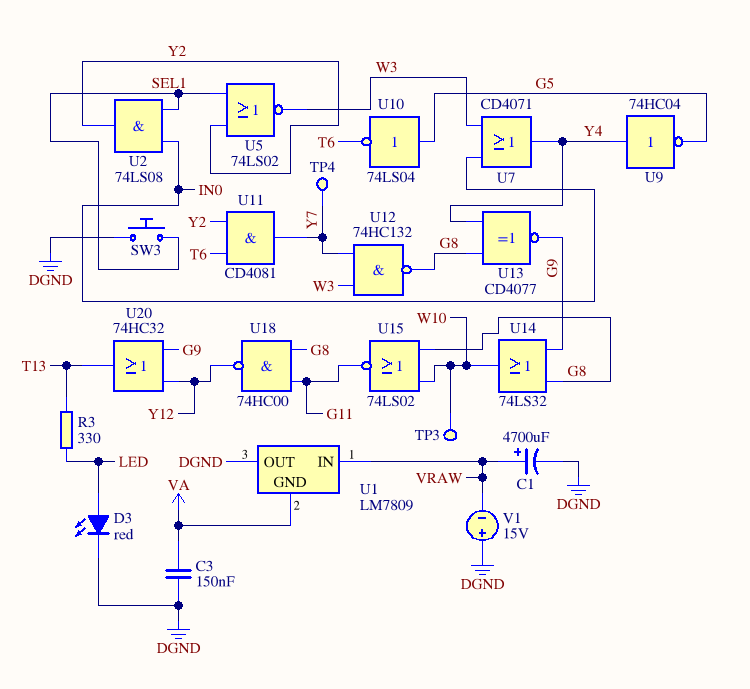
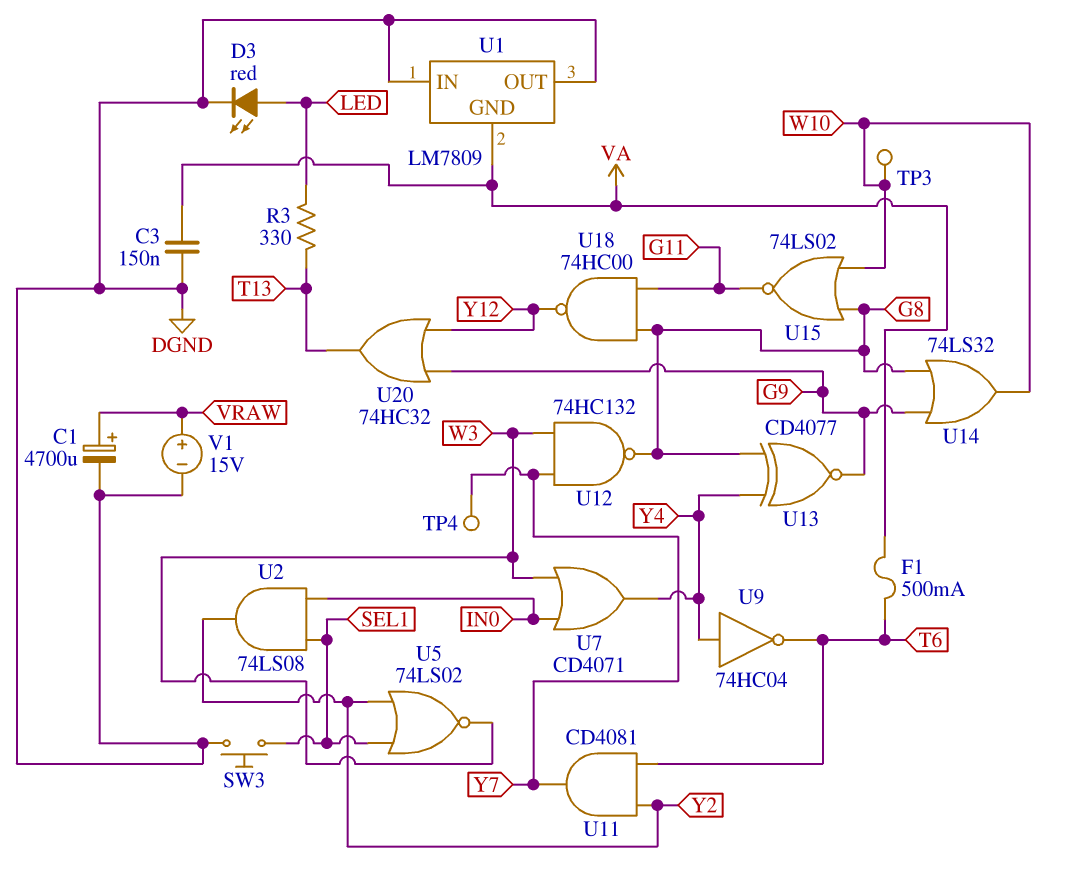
F1: none -> 500mA (T6, VA)
U1 pin IN: VRAW -> DGND
U9: NOT 74HC04 (in Y4, out G5) -> NOT 74HC04 (in Y4, out T6)
U10: NOT 74LS04 (in G5, out T6) -> none
V1: 15V (plus DGND, minus VRAW) -> 15V (plus VRAW, minus DGND)

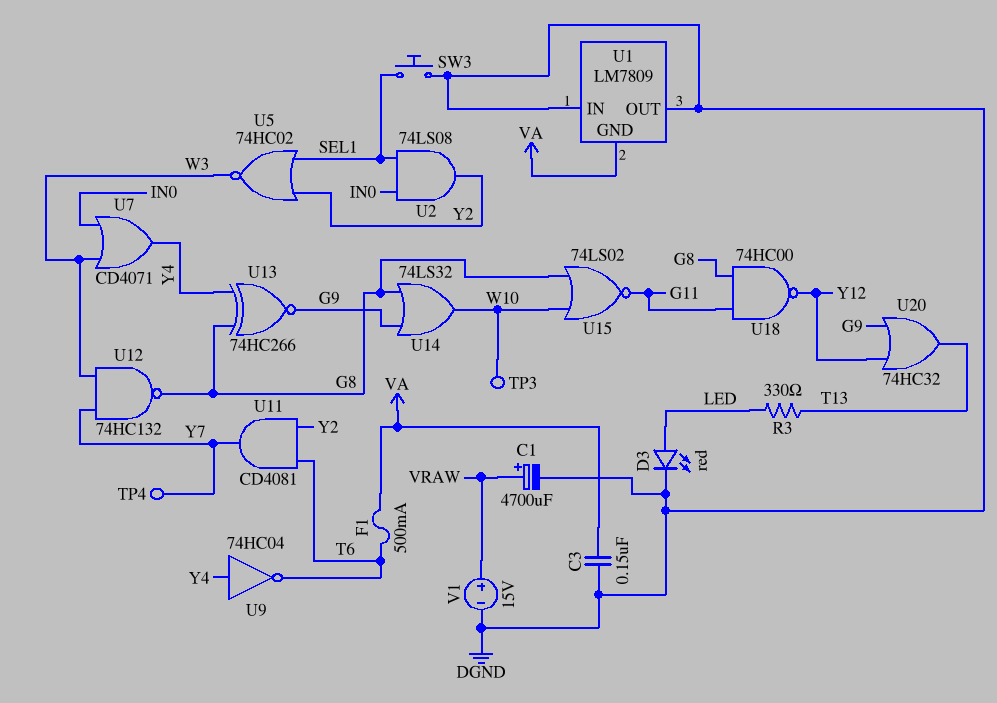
U5: NOR 74LS02 (in SEL1, in Y2, out W3) -> NOR 74HC02 (in SEL1, in Y2, out W3)
U13: XNOR CD4077 (in G8, in Y4, out G9) -> XNOR 74HC266 (in G8, in Y4, out G9)

